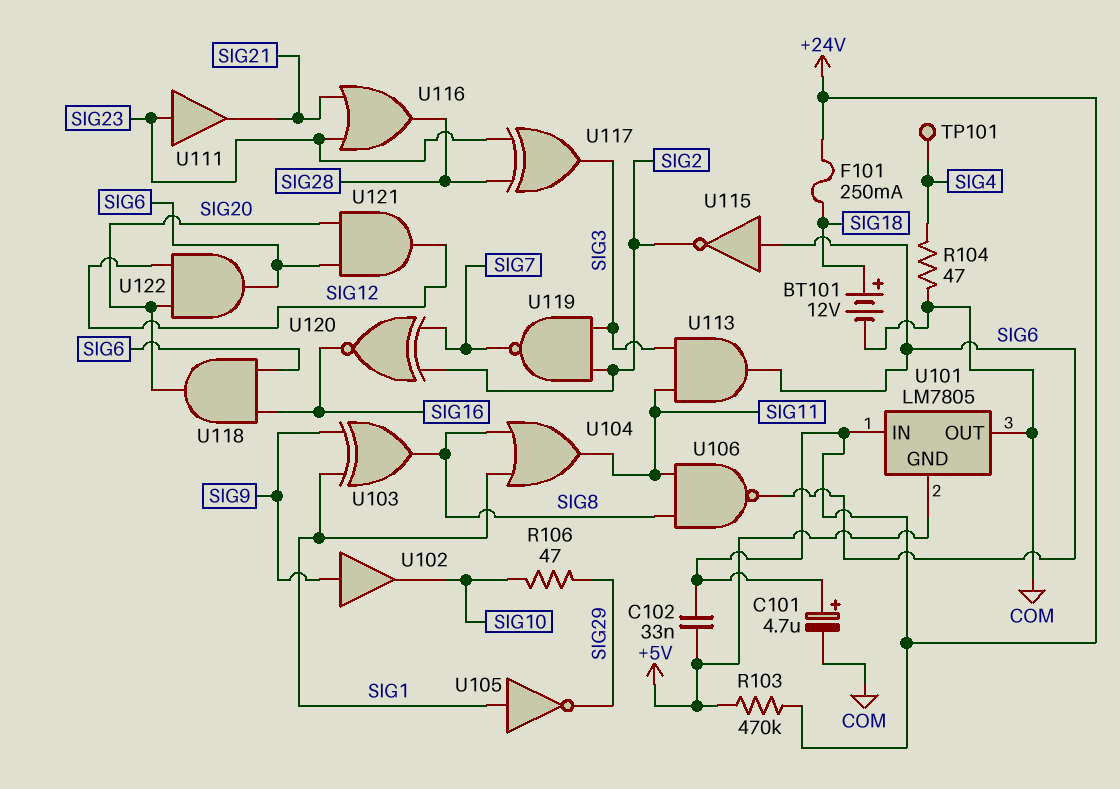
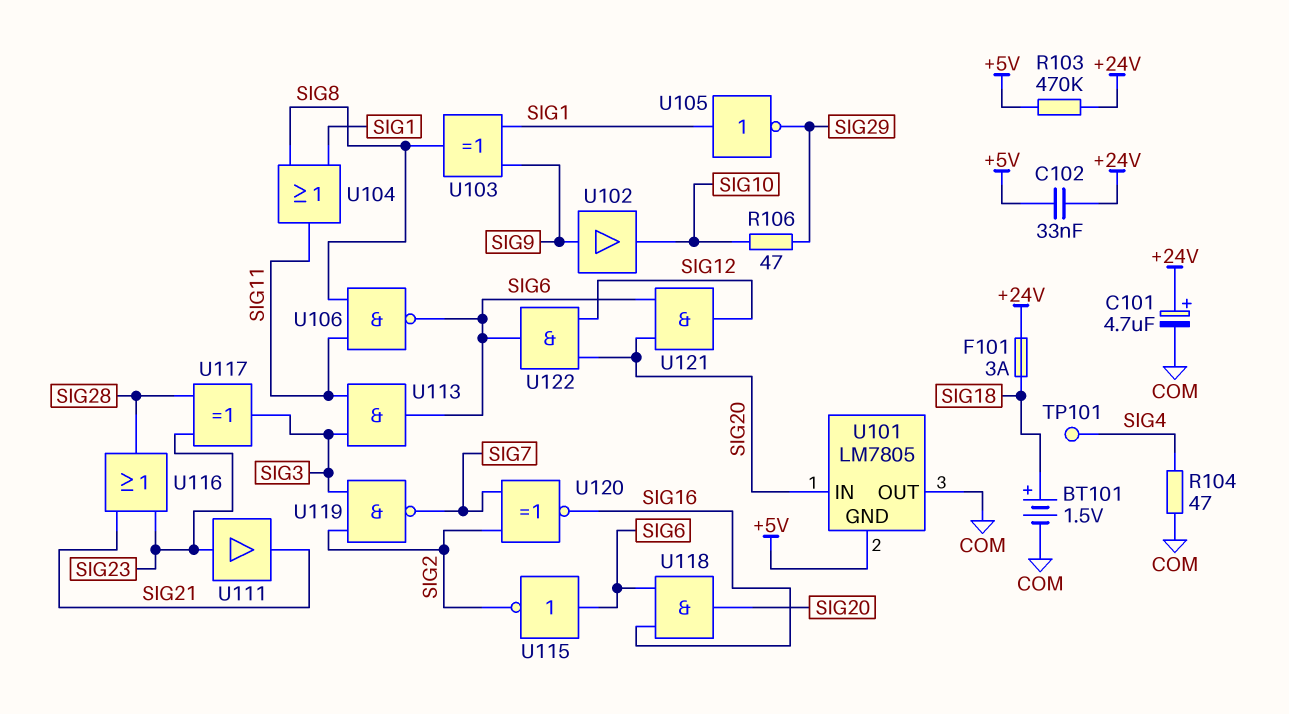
BT101: 12V (plus SIG18, minus COM) -> 1.5V (plus SIG18, minus COM)
F101: 250mA (+24V, SIG18) -> 3A (+24V, SIG18)
U101 pin IN: +24V -> SIG20

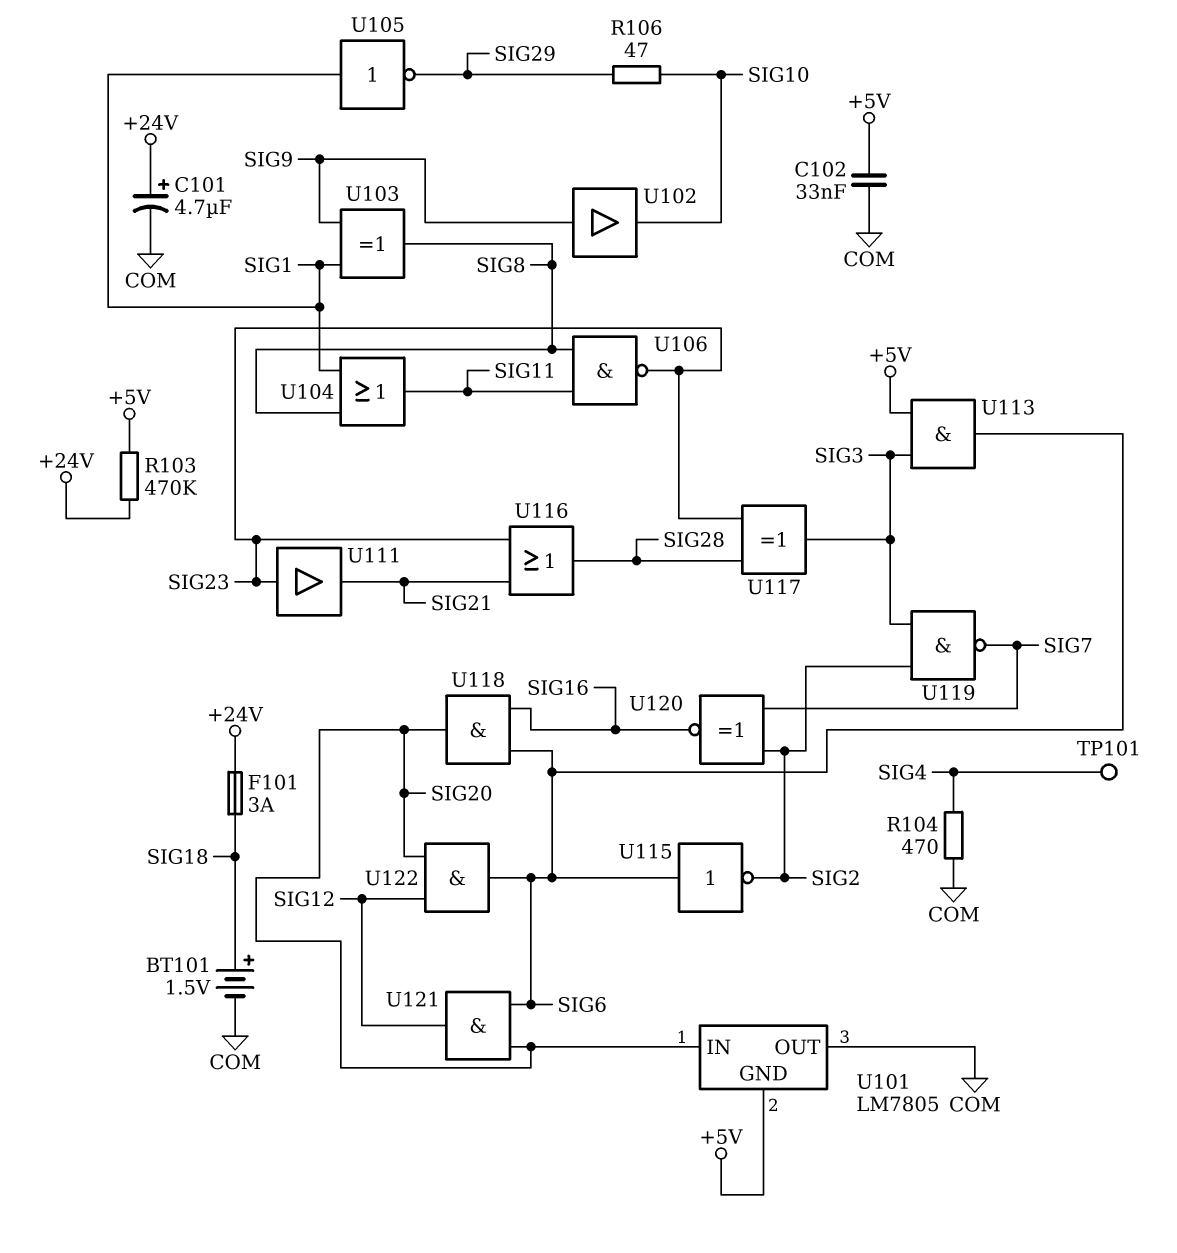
C102: 33nF (+5V, +24V) -> 33nF (+5V, COM)
R104: 47 (COM, SIG4) -> 470 (COM, SIG4)
U106: NAND (in SIG8, in SIG11, out SIG6) -> NAND (in SIG8, in SIG11, out SIG23)
U113: AND (in SIG3, in SIG11, out SIG6) -> AND (in +5V, in SIG3, out SIG6)

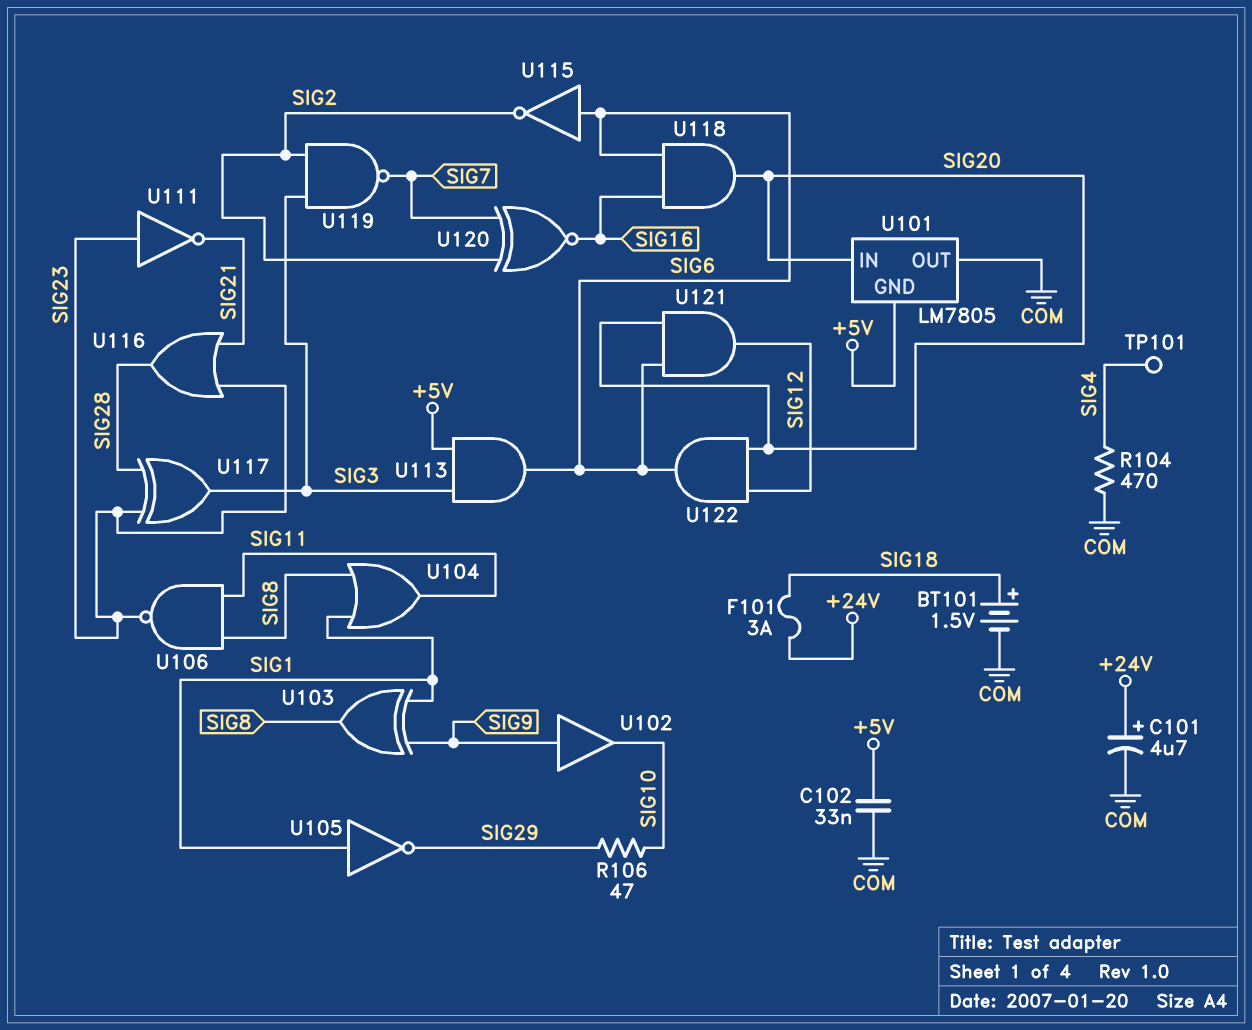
R103: 470k (+5V, +24V) -> none
U111: buffer (in SIG23, out SIG21) -> NOT (in SIG23, out SIG21)

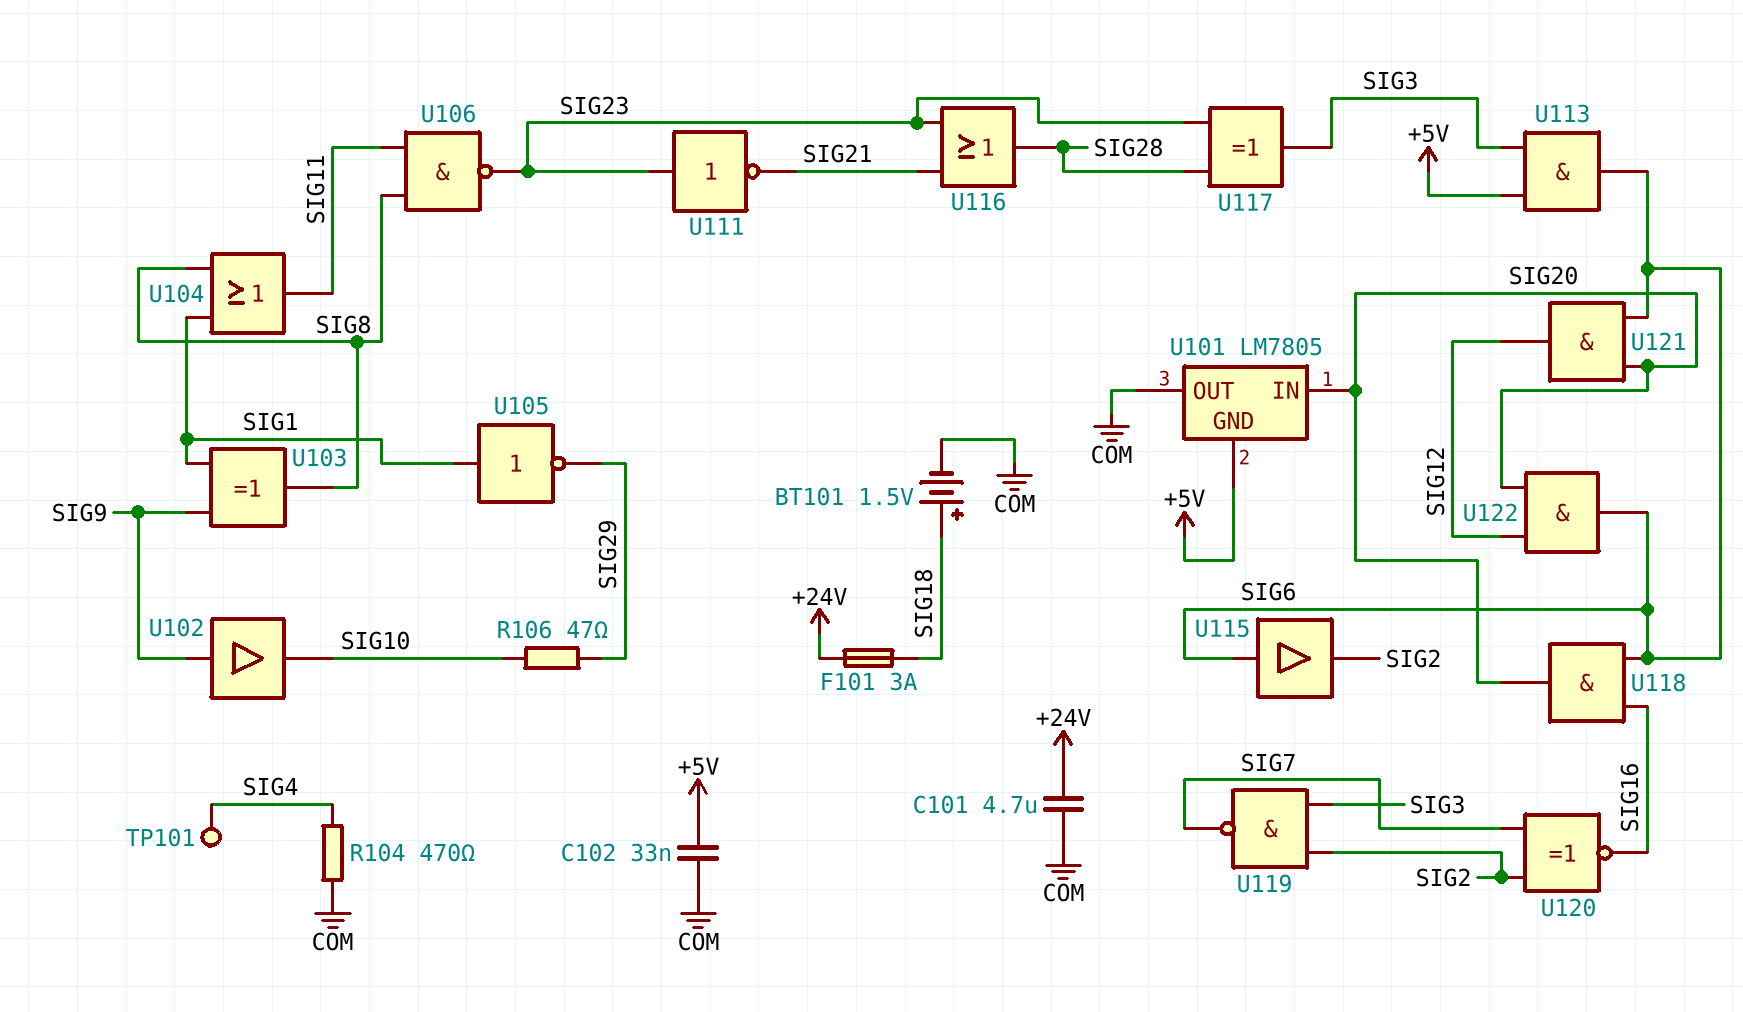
C101: 4.7uF (plus +24V, minus COM) -> 4.7uF (+24V, COM)
U115: NOT (in SIG6, out SIG2) -> buffer (in SIG6, out SIG2)

